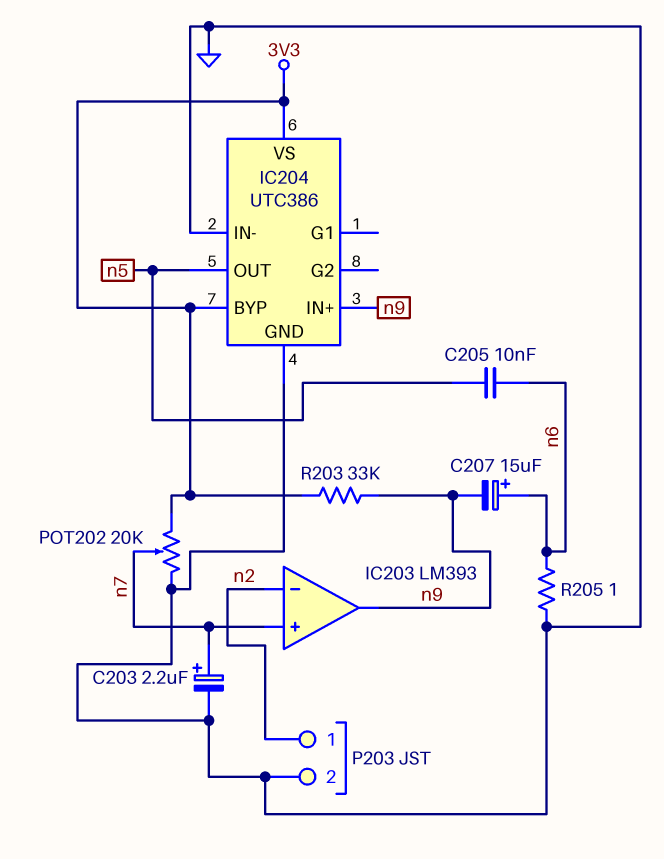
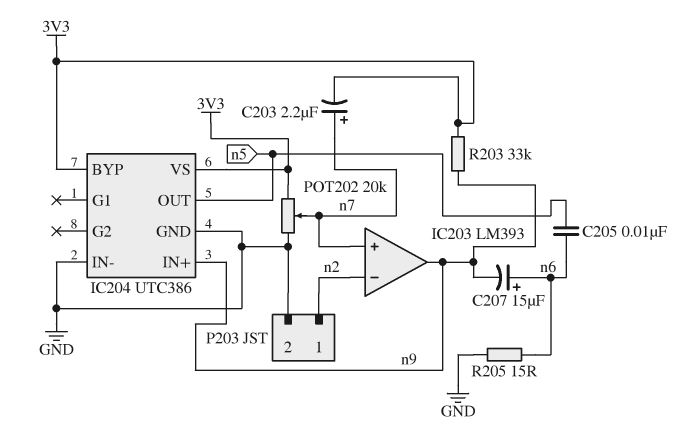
C203: 2.2uF (plus n7, minus GND) -> 2.2uF (plus n7, minus 3V3)
R205: 1 (GND, n6) -> 15 (GND, n6)

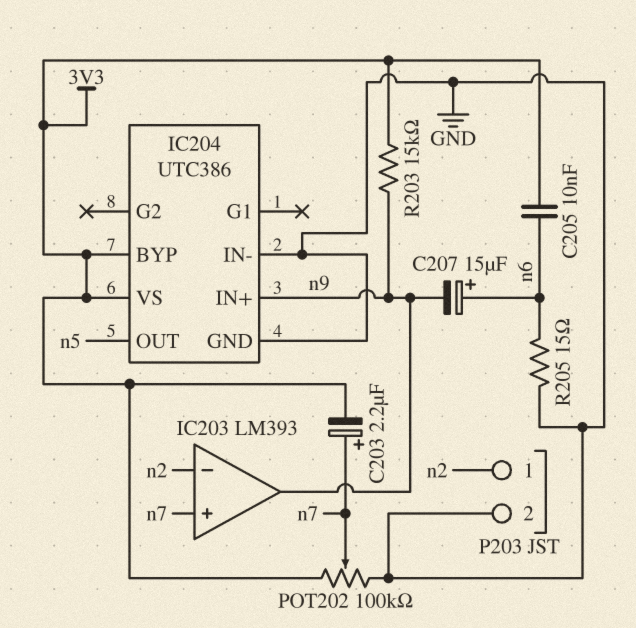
C205: 10nF (n5, n6) -> 10nF (3V3, n6)
POT202: 20k (3V3, GND, wiper n7) -> 100k (3V3, GND, wiper n7)
R203: 33k (3V3, n9) -> 15k (3V3, n9)

